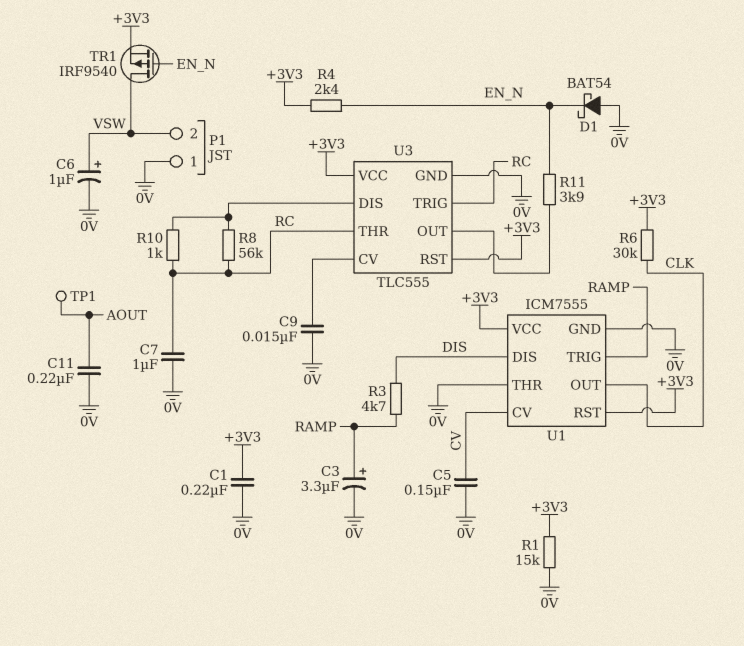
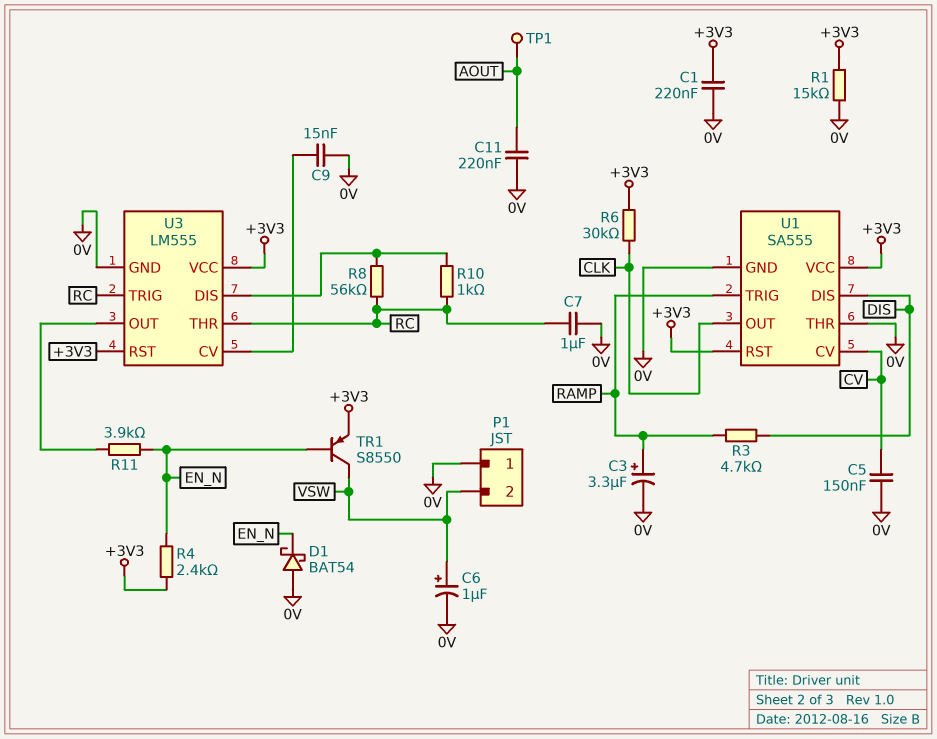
TR1: PMOS IRF9540 (G EN_N, D VSW, S +3V3) -> PNP S8550 (B EN_N, C VSW, E +3V3)
U1: ICM7555 -> SA555
U3: TLC555 -> LM555

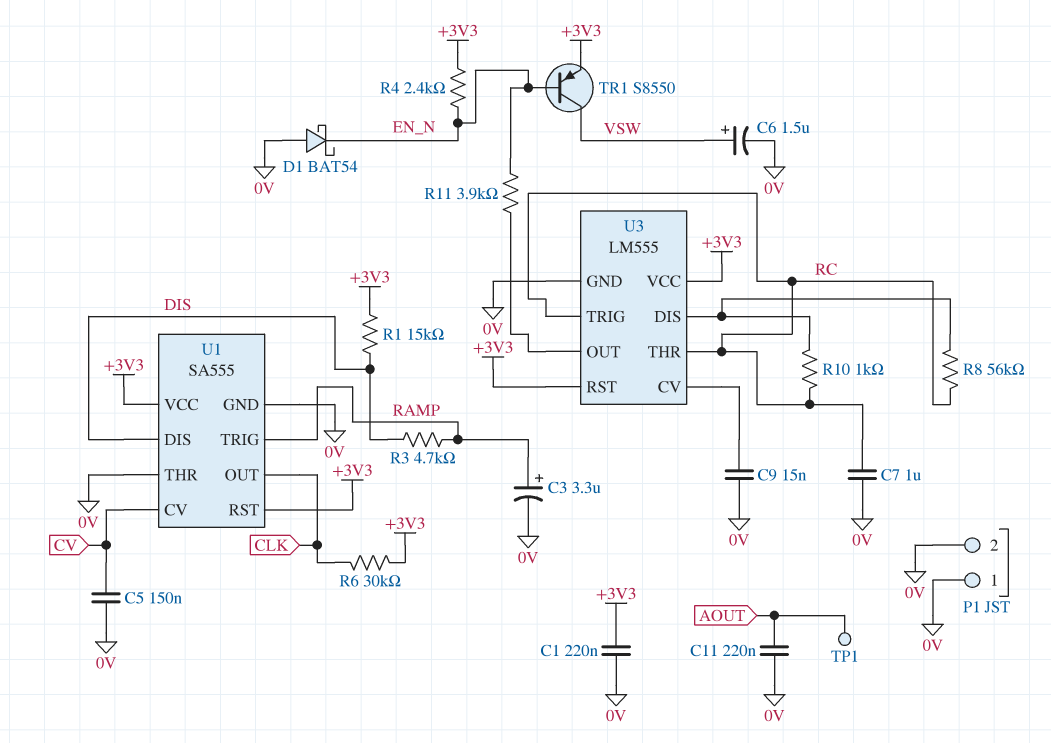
C6: 1uF (plus VSW, minus 0V) -> 1.5uF (plus VSW, minus 0V)
P1 pin 2: VSW -> 0V
R1: 15k (+3V3, 0V) -> 15k (+3V3, DIS)

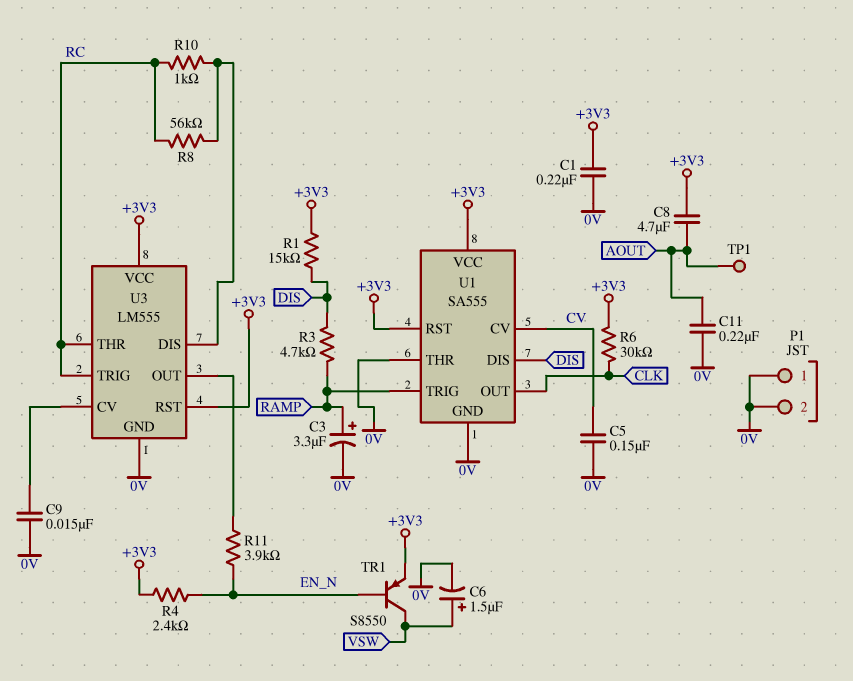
C7: 1uF (0V, RC) -> none
C8: none -> 4.7uF (+3V3, AOUT)
D1: schottky BAT54 (A 0V, K EN_N) -> none

